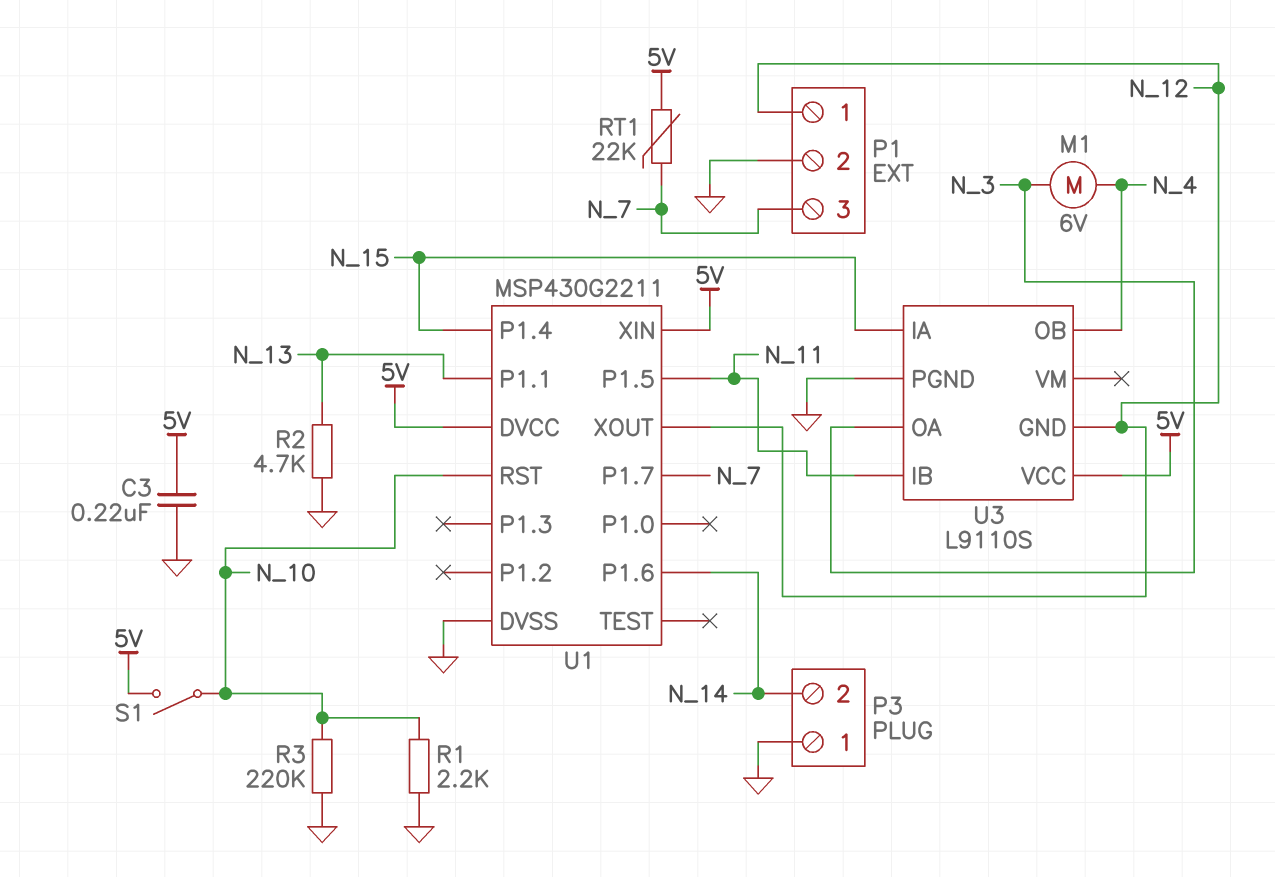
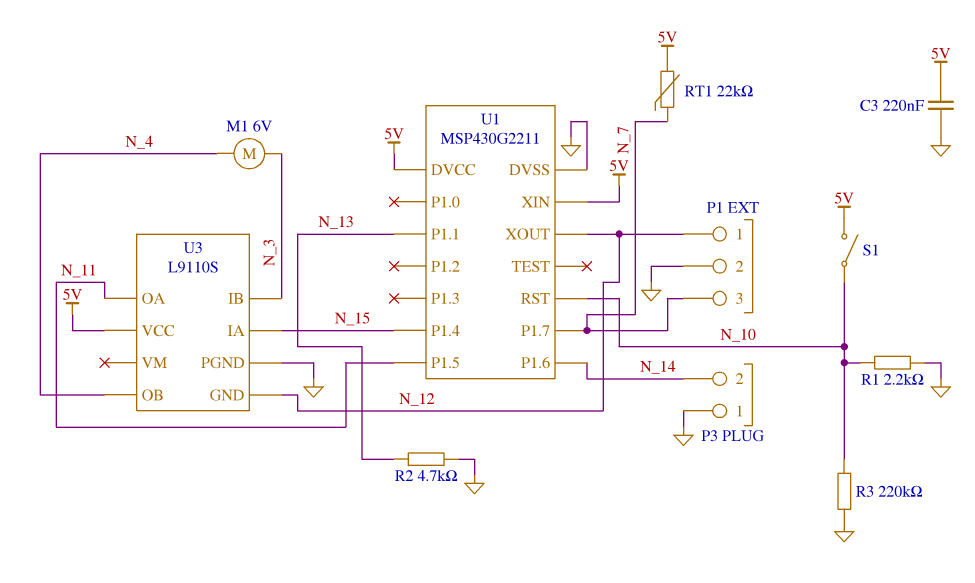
U3 pin IB: N_11 -> N_3
U3 pin OA: N_3 -> N_11

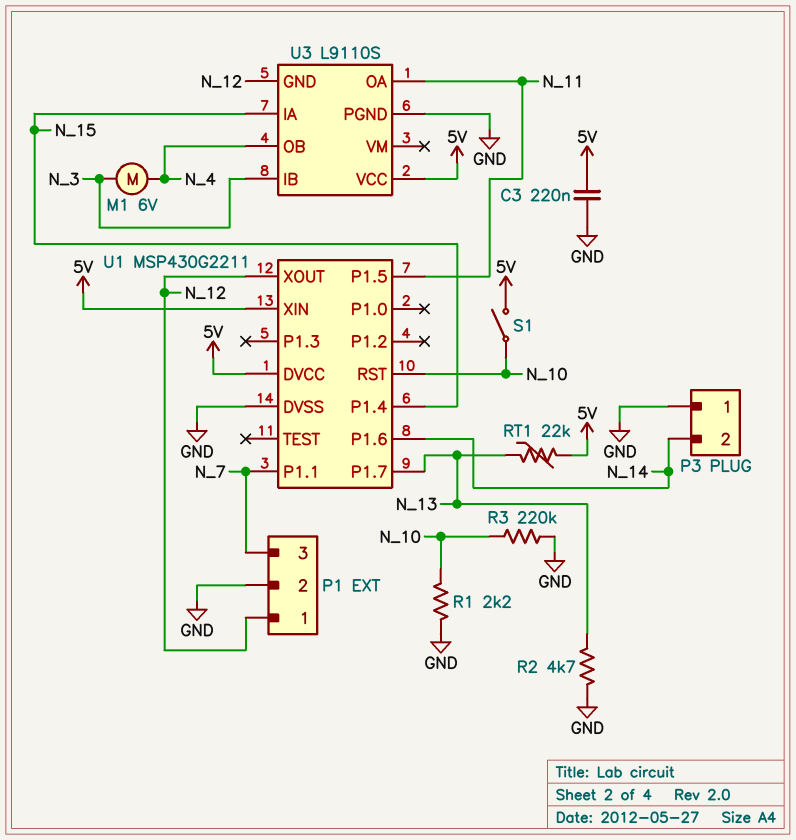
RT1: 22k (5V, N_7) -> 22k (5V, N_13)
U1 pin P1.1: N_13 -> N_7
U1 pin P1.7: N_7 -> N_13

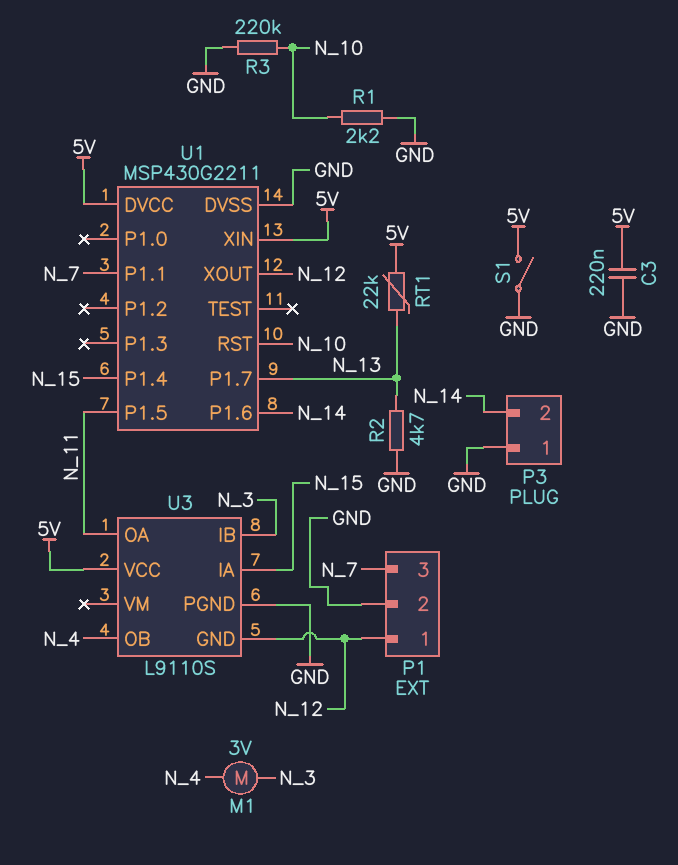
M1: motor 6V (N_3, N_4) -> motor 3V (N_3, N_4)
S1: switch (5V, N_10) -> switch (5V, GND)

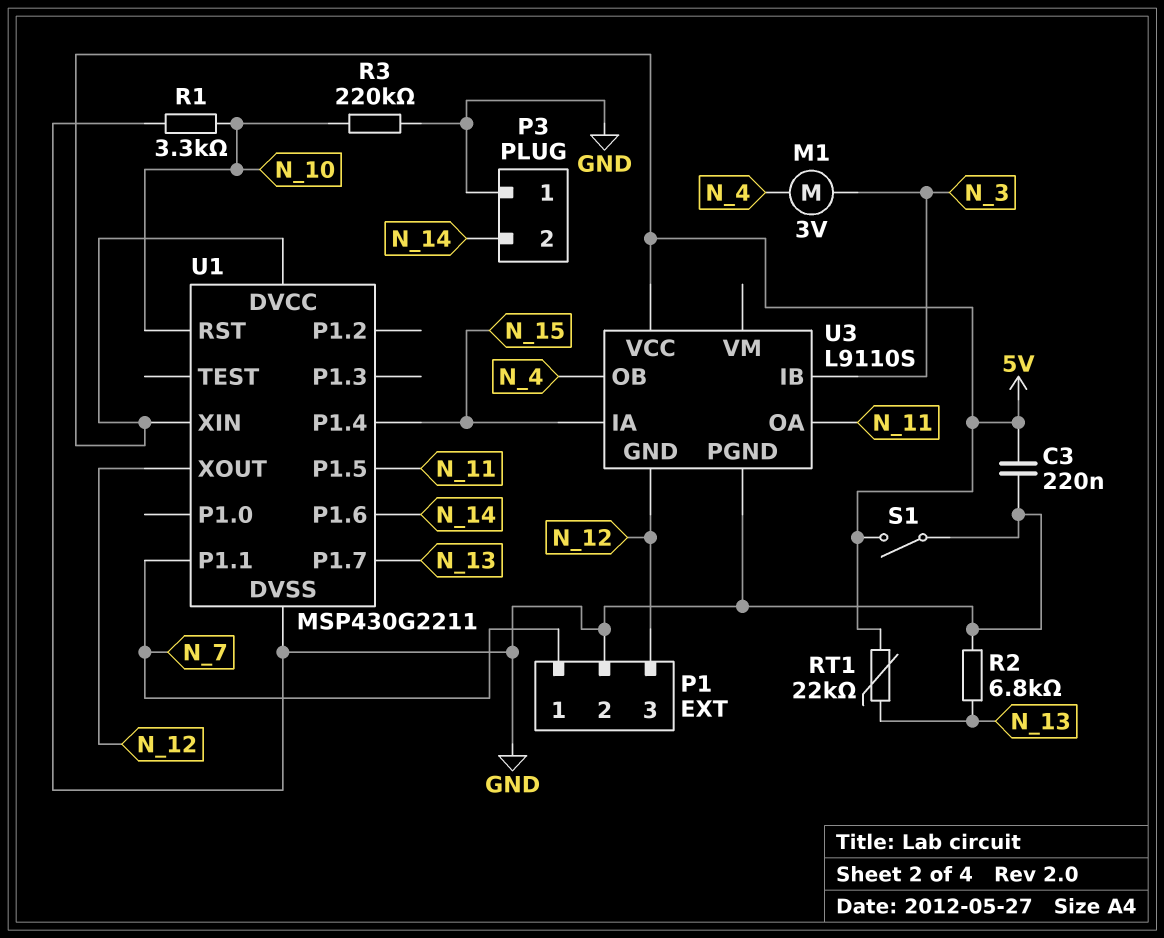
P1 pin 1: N_12 -> N_7
P1 pin 3: N_7 -> N_12
R1: 2.2k (GND, N_10) -> 3.3k (GND, N_10)
R2: 4.7k (GND, N_13) -> 6.8k (GND, N_13)

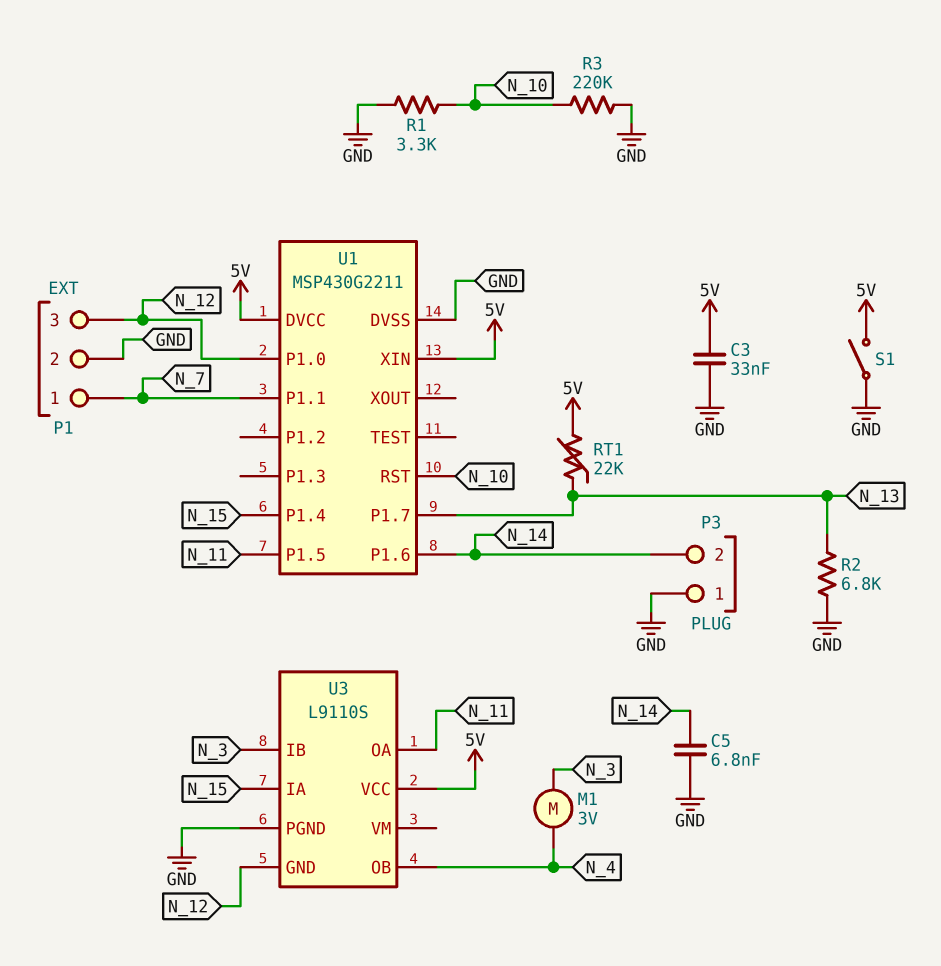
C3: 220nF (5V, GND) -> 33nF (5V, GND)
C5: none -> 6.8nF (GND, N_14)
U1 pin P1.0: none -> N_12
U1 pin XOUT: N_12 -> none

